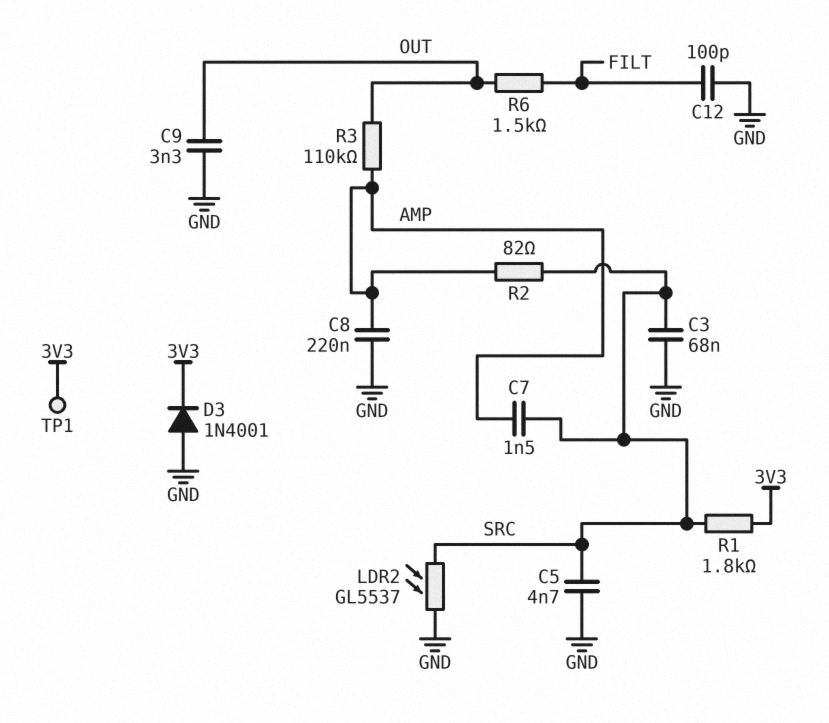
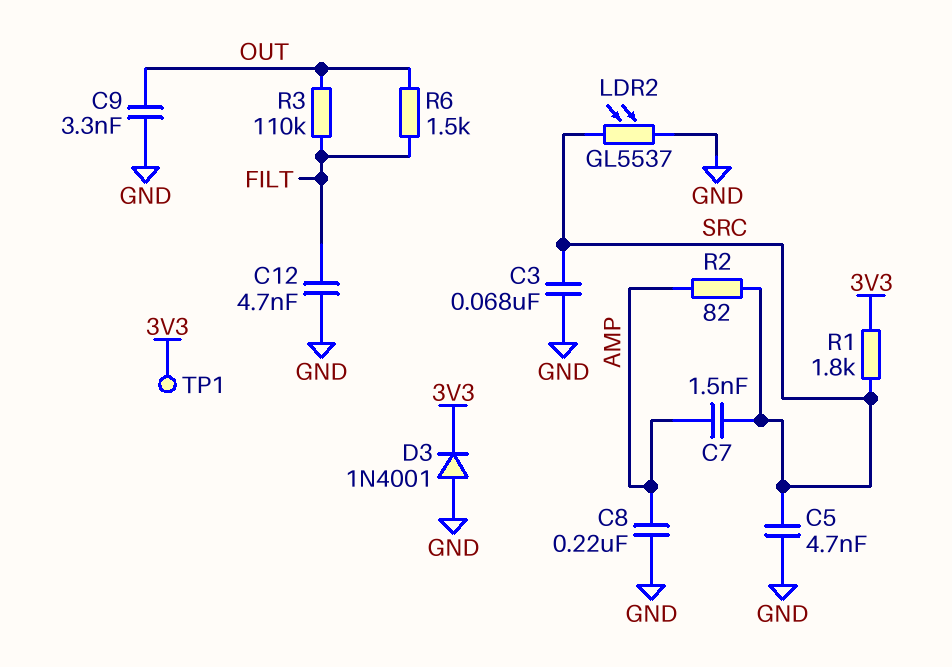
C12: 100pF (FILT, GND) -> 4.7nF (FILT, GND)
R3: 110k (AMP, OUT) -> 110k (FILT, OUT)

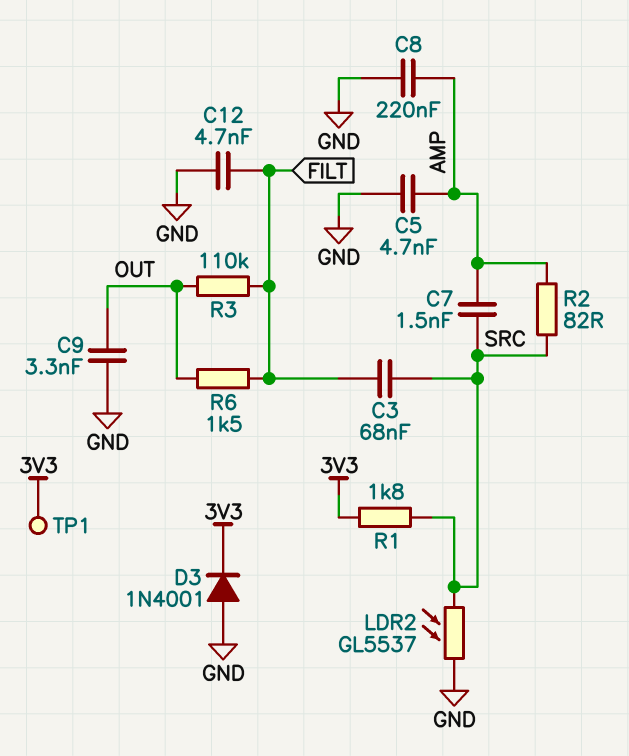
C3: 68nF (GND, SRC) -> 68nF (FILT, SRC)
C5: 4.7nF (GND, SRC) -> 4.7nF (AMP, GND)

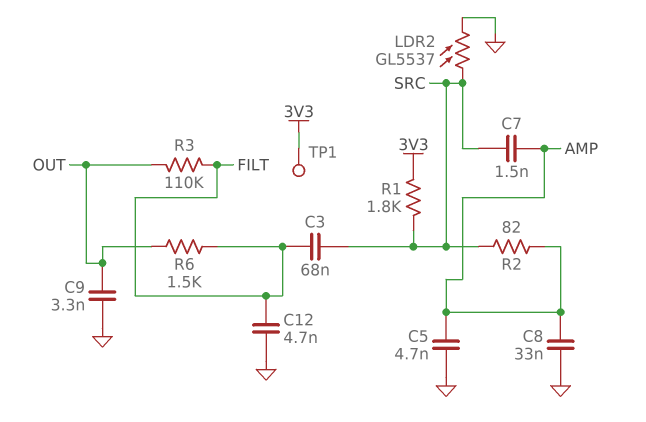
C8: 220nF (AMP, GND) -> 33nF (AMP, GND)
D3: diode 1N4001 (A GND, K 3V3) -> none

